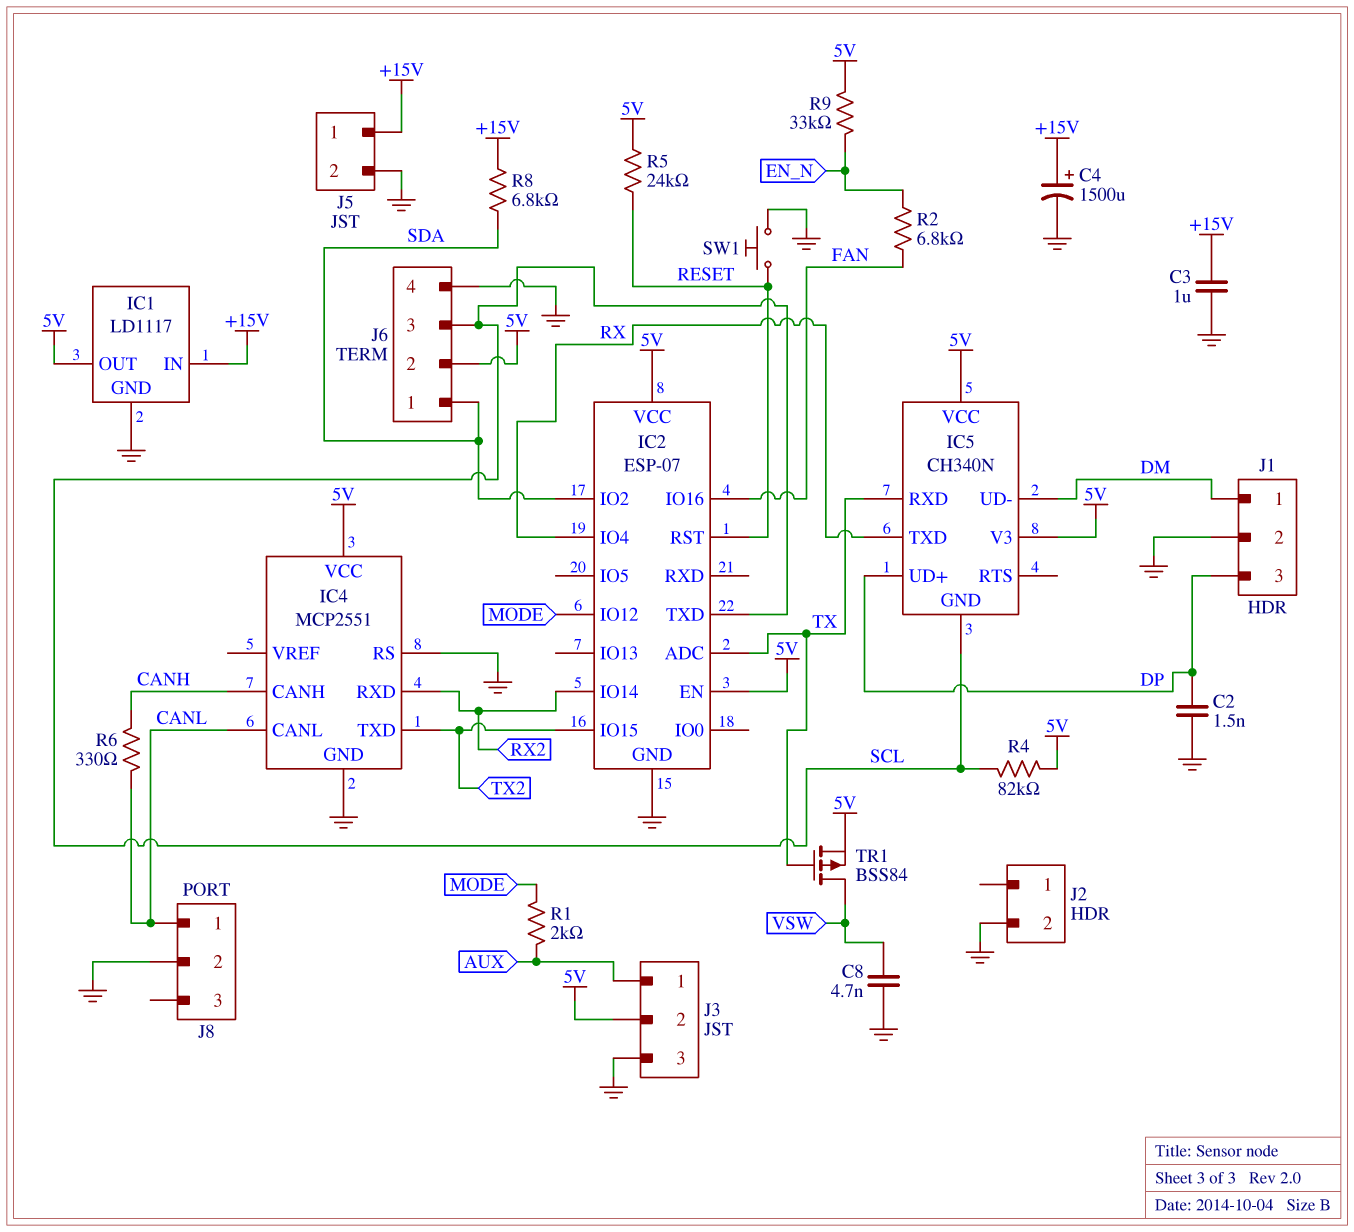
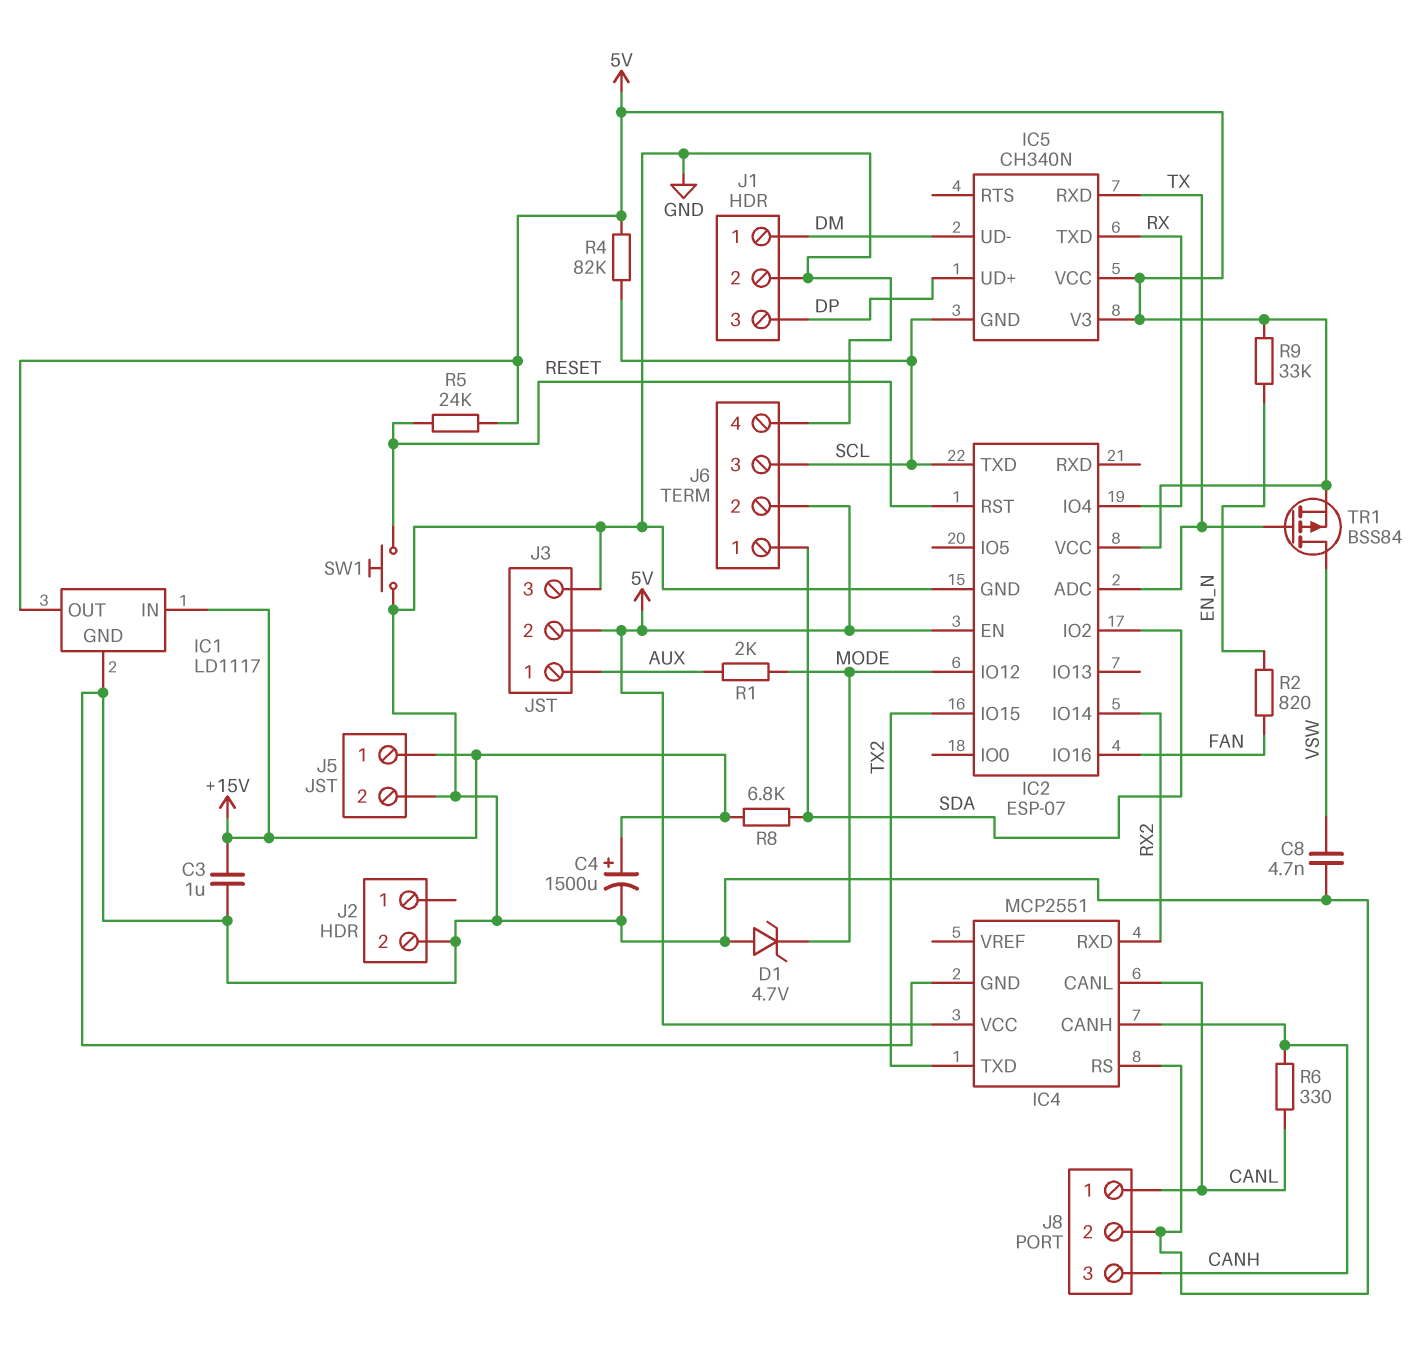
C2: 1.5nF (DP, GND) -> none
D1: none -> zener 4.7V (A GND, K MODE)
J8 pin 3: none -> CANH
R2: 6.8k (EN_N, FAN) -> 820 (EN_N, FAN)

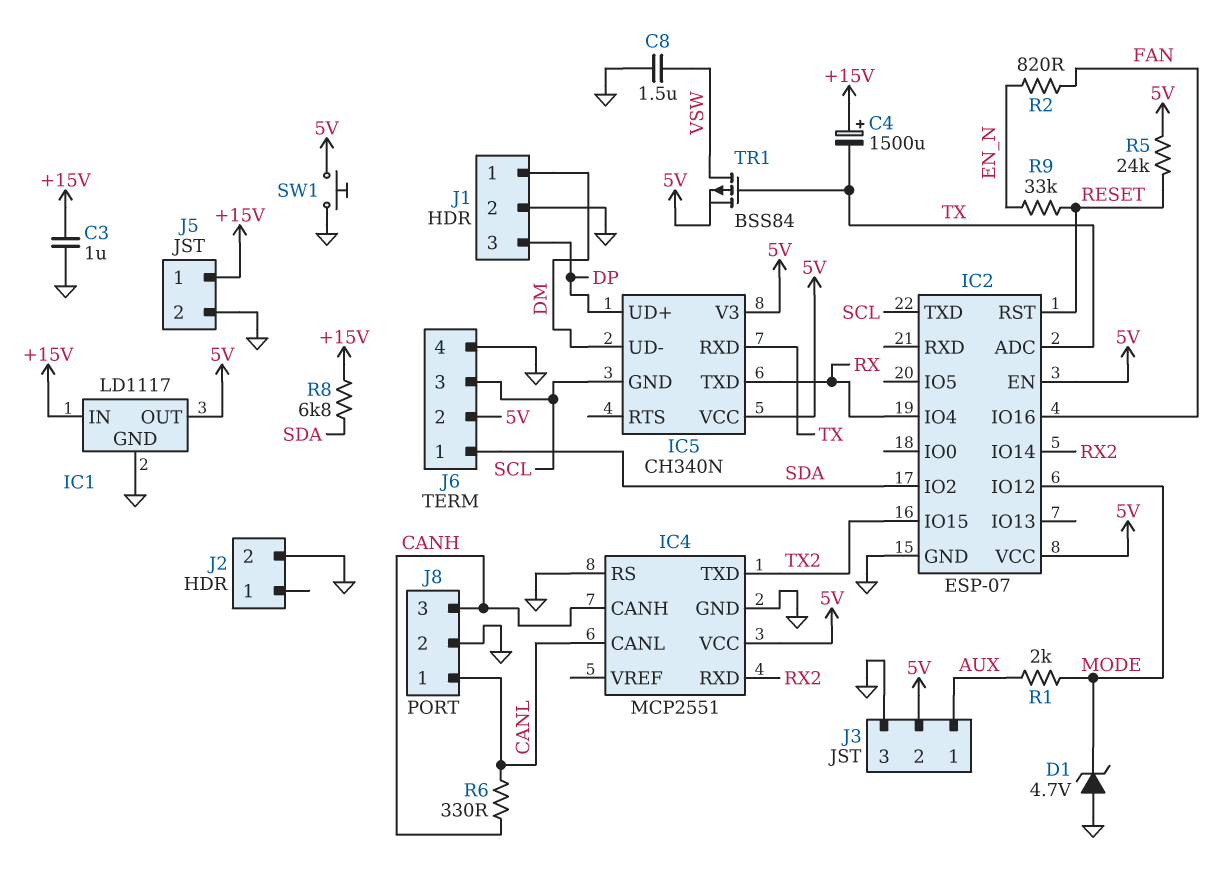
C4: 1500uF (plus +15V, minus GND) -> 1500uF (plus +15V, minus TX)
C8: 4.7nF (GND, VSW) -> 1.5uF (GND, VSW)
R4: 82k (5V, SCL) -> none
R9: 33k (5V, EN_N) -> 33k (EN_N, RESET)
SW1: button (GND, RESET) -> button (5V, GND)

